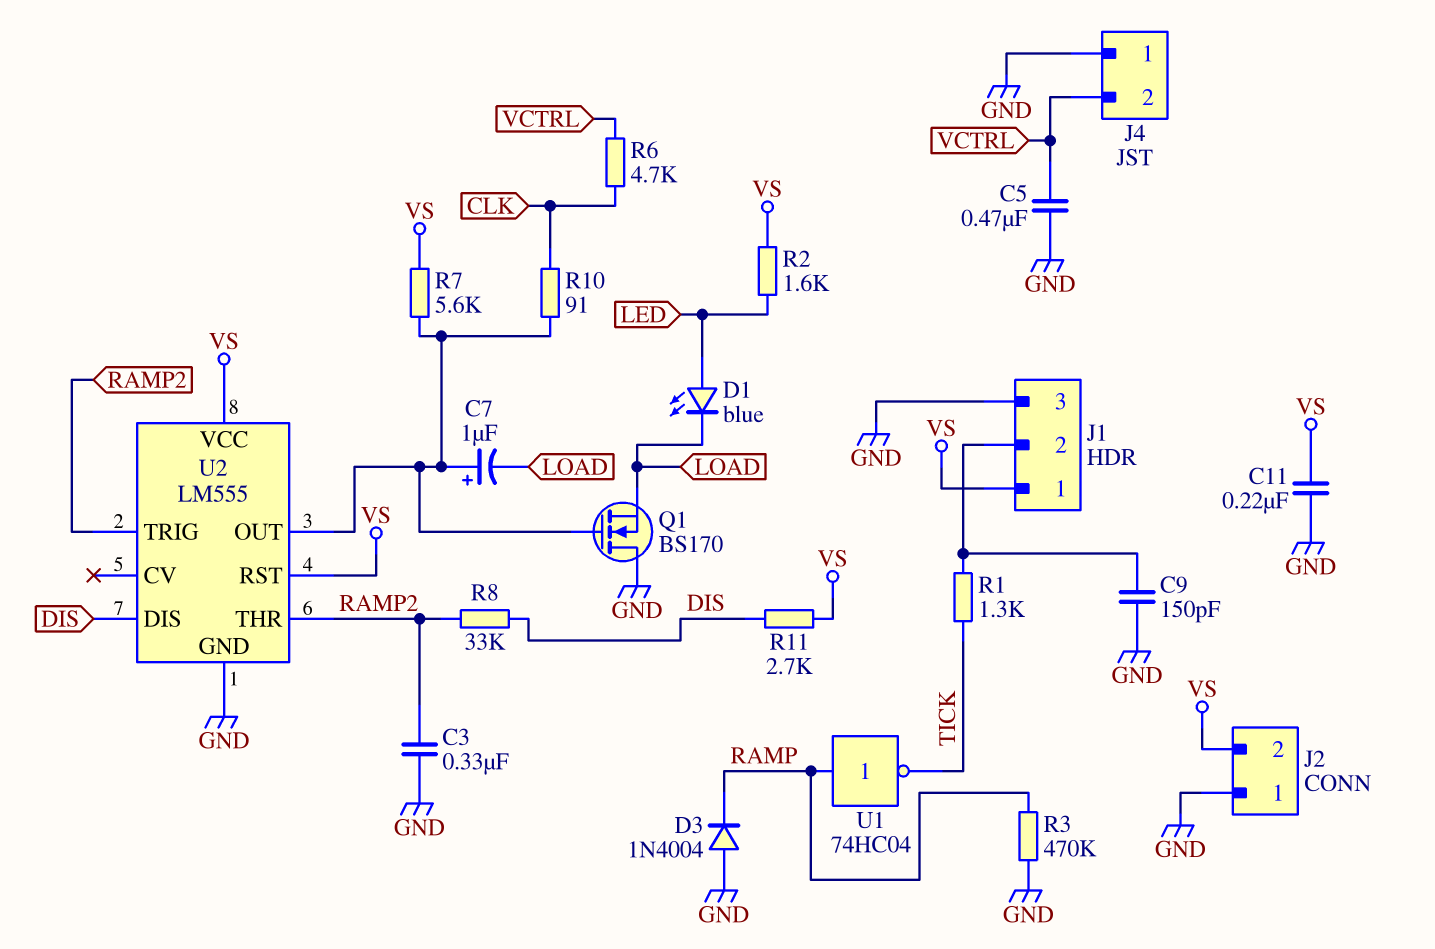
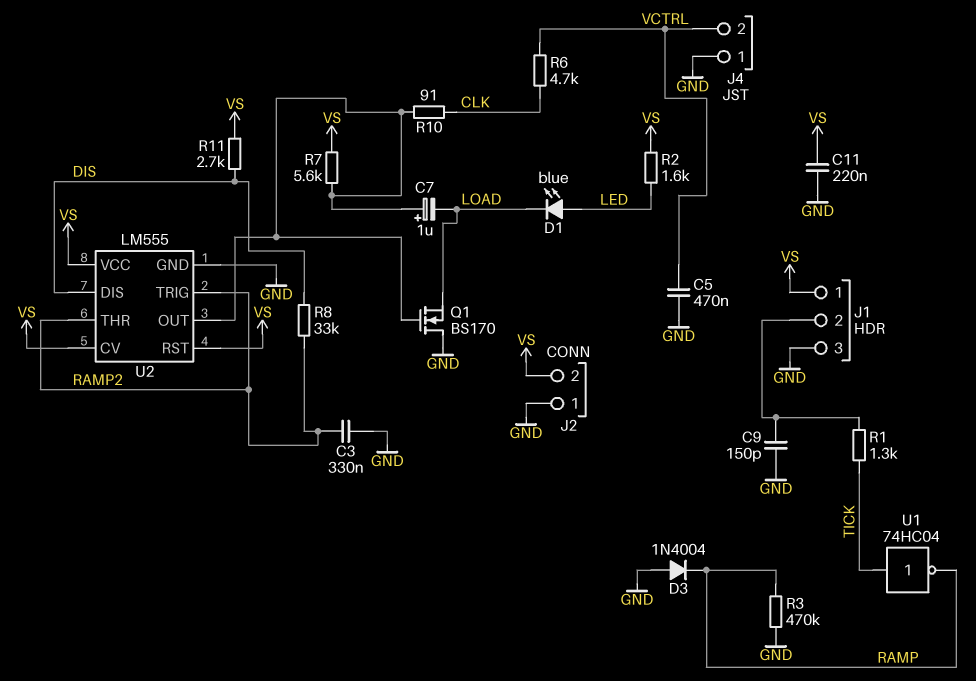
U1: NOT 74HC04 (in RAMP, out TICK) -> NOT 74HC04 (in TICK, out RAMP)
U2 pin CV: none -> VS

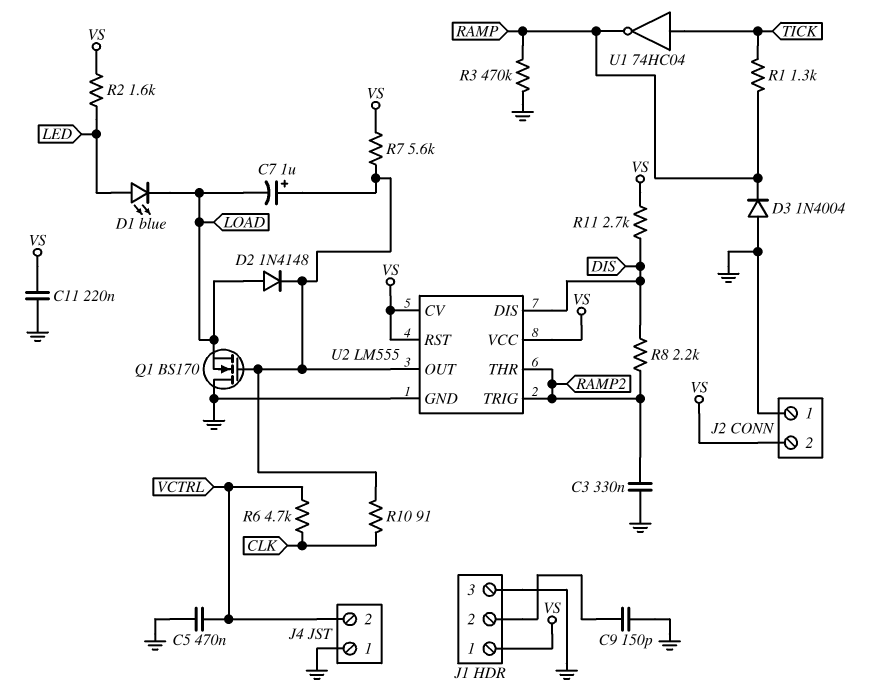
D2: none -> diode 1N4148 (A LOAD, K U2/OUT)
R1: 1.3k (J1/2, TICK) -> 1.3k (RAMP, TICK)
R8: 33k (DIS, RAMP2) -> 2.2k (DIS, RAMP2)

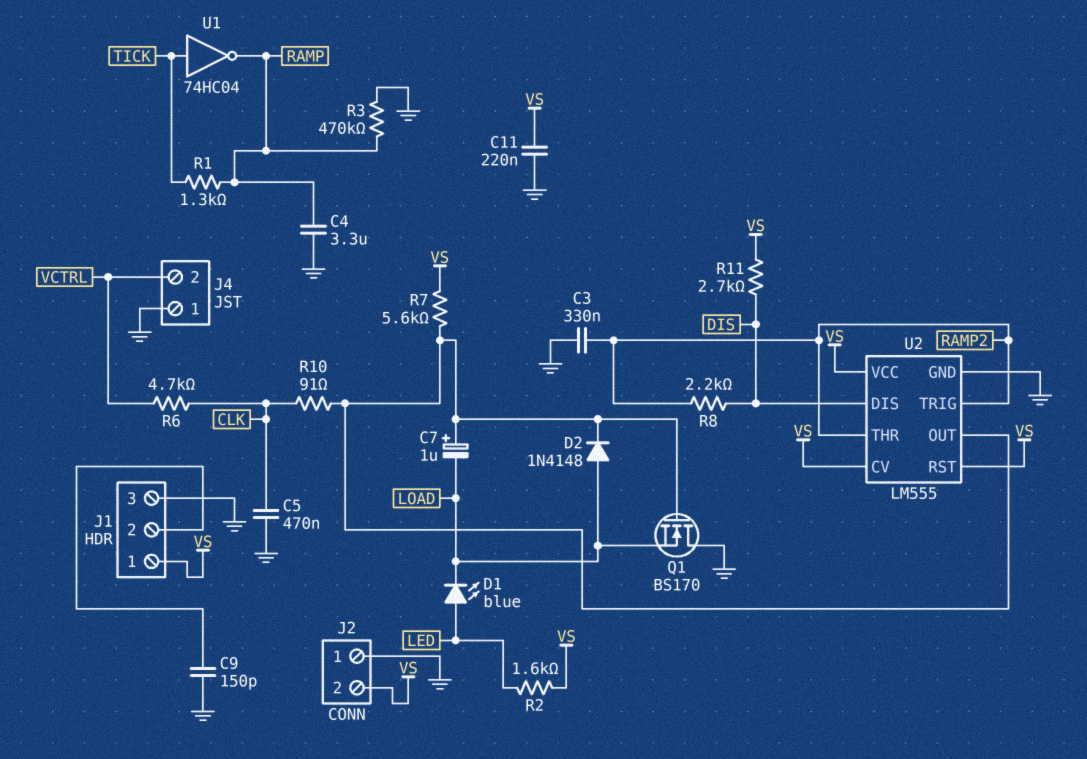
C4: none -> 3.3uF (GND, RAMP)
C5: 470nF (GND, VCTRL) -> 470nF (CLK, GND)
D3: diode 1N4004 (A GND, K RAMP) -> none

